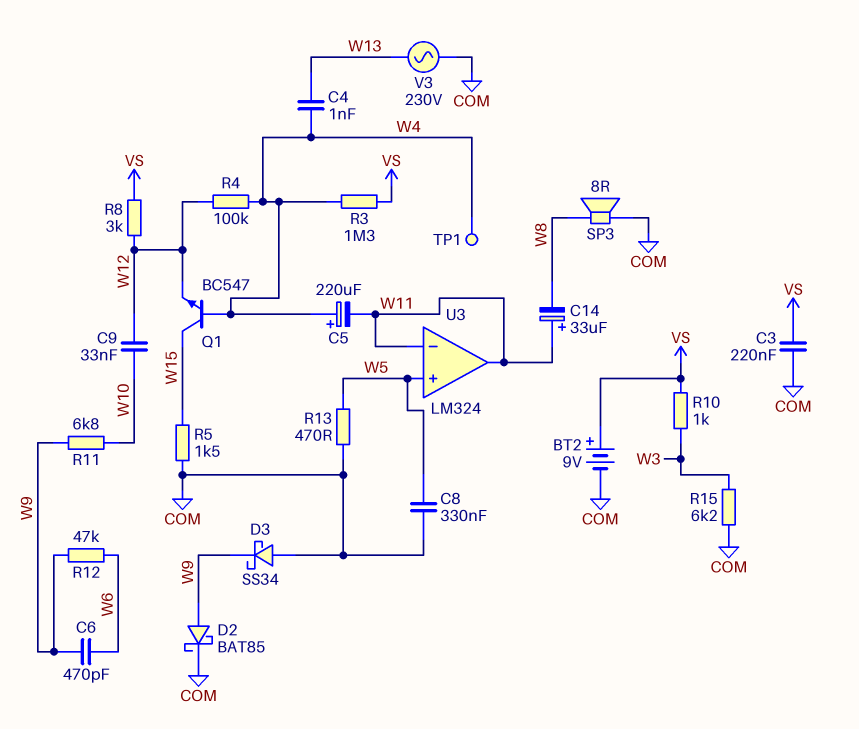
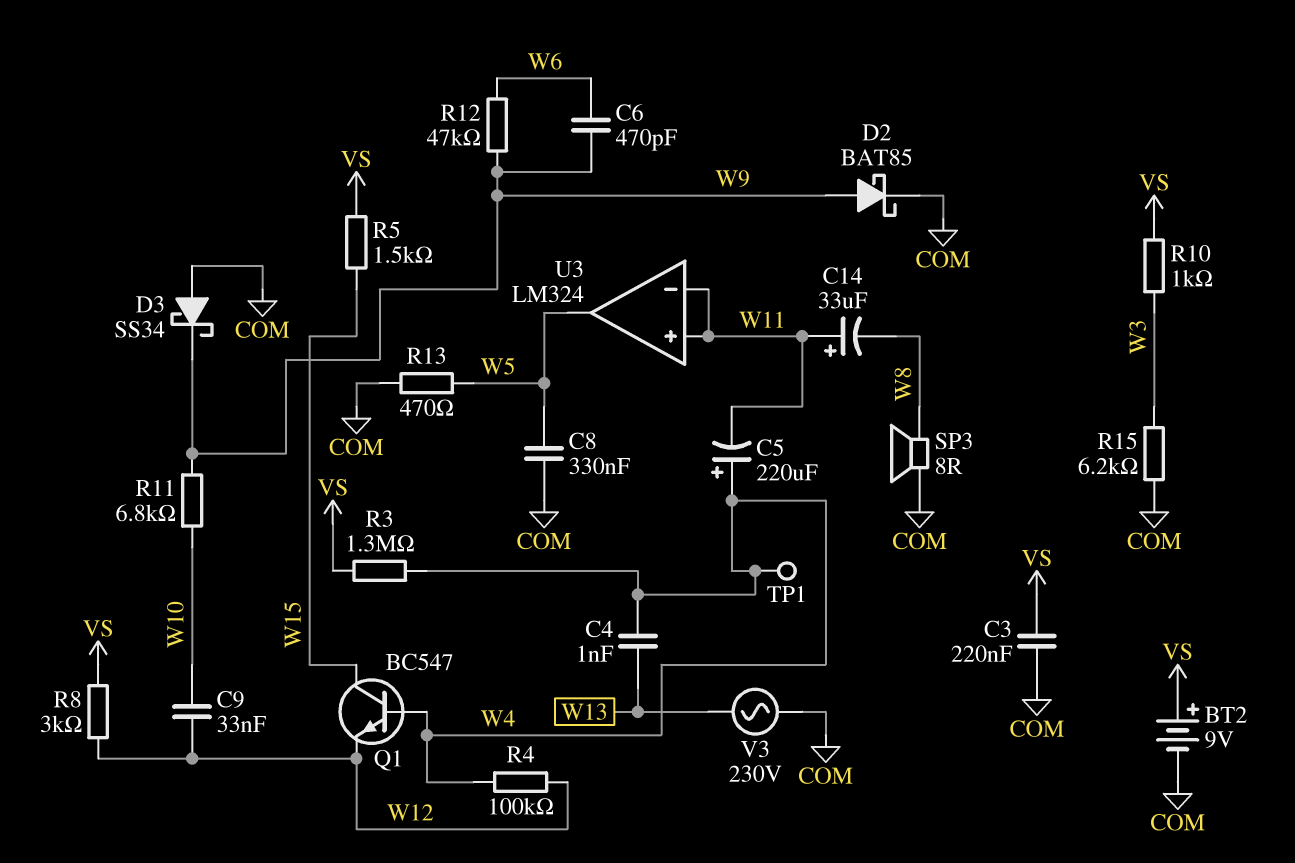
R5: 1.5k (COM, W15) -> 1.5k (VS, W15)
U3 pin in+: W5 -> W11
U3 pin out: W11 -> W5

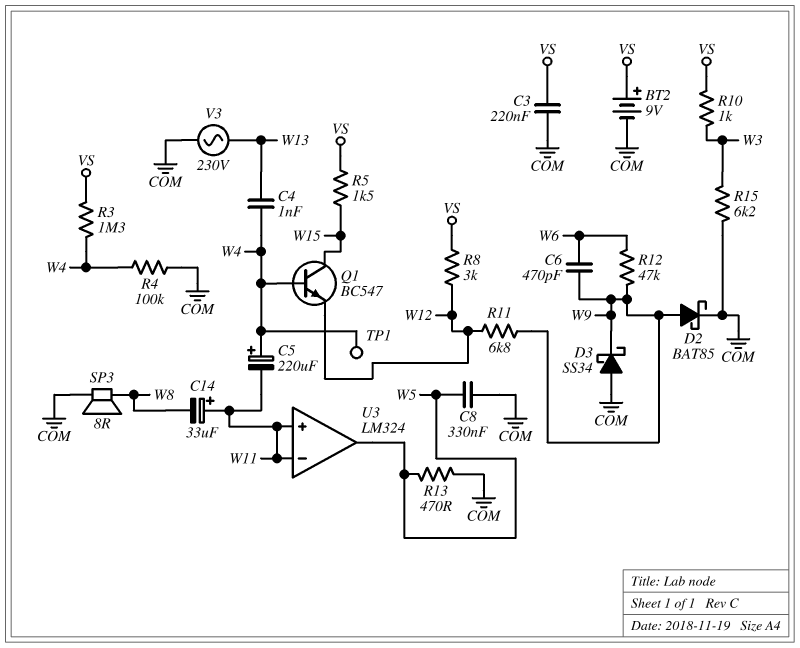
C9: 33nF (W10, W12) -> none
R4: 100k (W4, W12) -> 100k (COM, W4)
R11: 6.8k (W9, W10) -> 6.8k (W9, W12)

